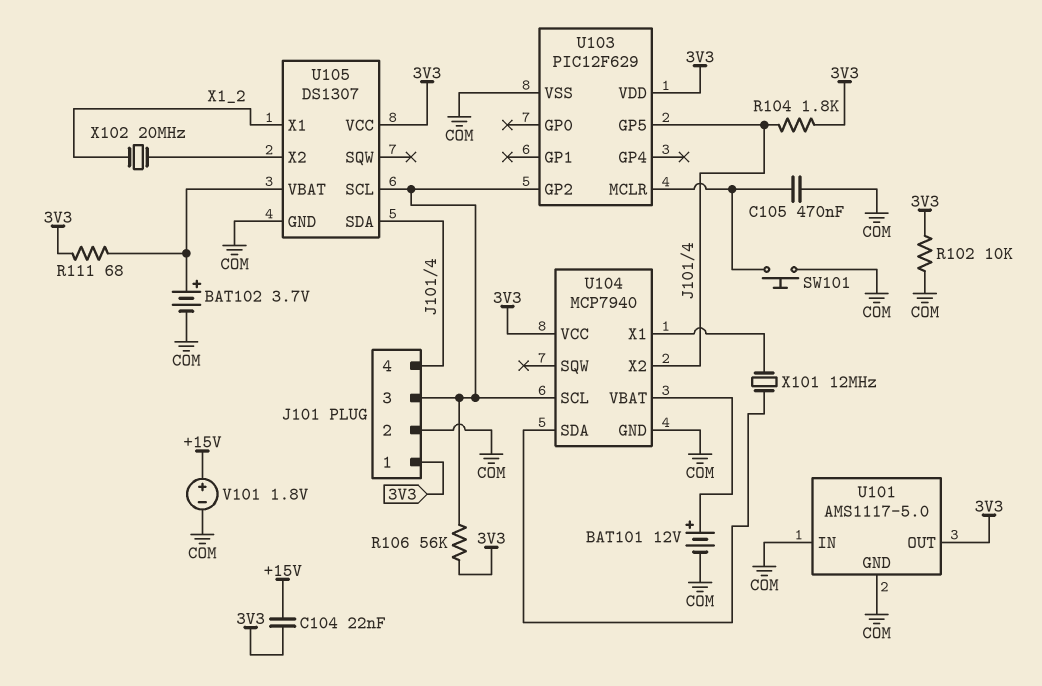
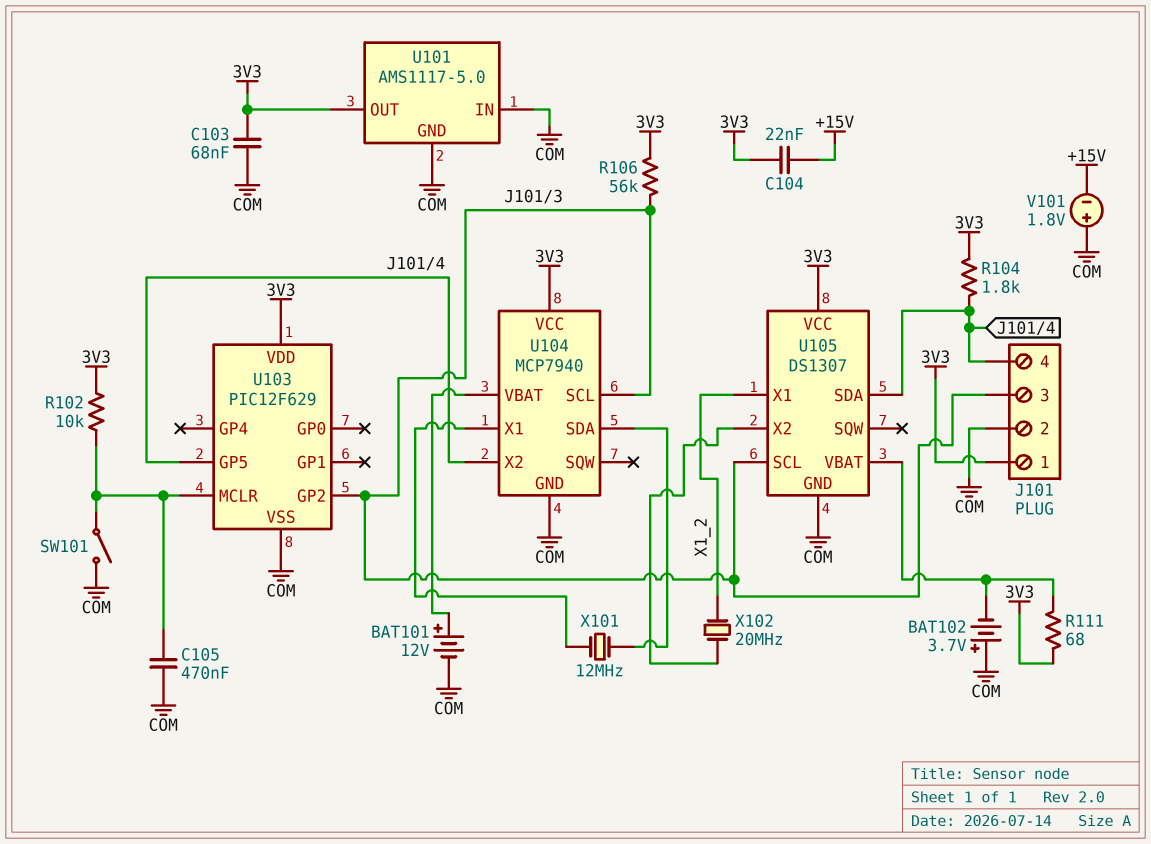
BAT102: 3.7V (plus U105/VBAT, minus COM) -> 3.7V (plus COM, minus U105/VBAT)
C103: none -> 68nF (3V3, COM)
R102: 10k (3V3, COM) -> 10k (3V3, U103/MCLR)
SW101: button (COM, U103/MCLR) -> switch (COM, U103/MCLR)
V101: 1.8V (plus +15V, minus COM) -> 1.8V (plus COM, minus +15V)

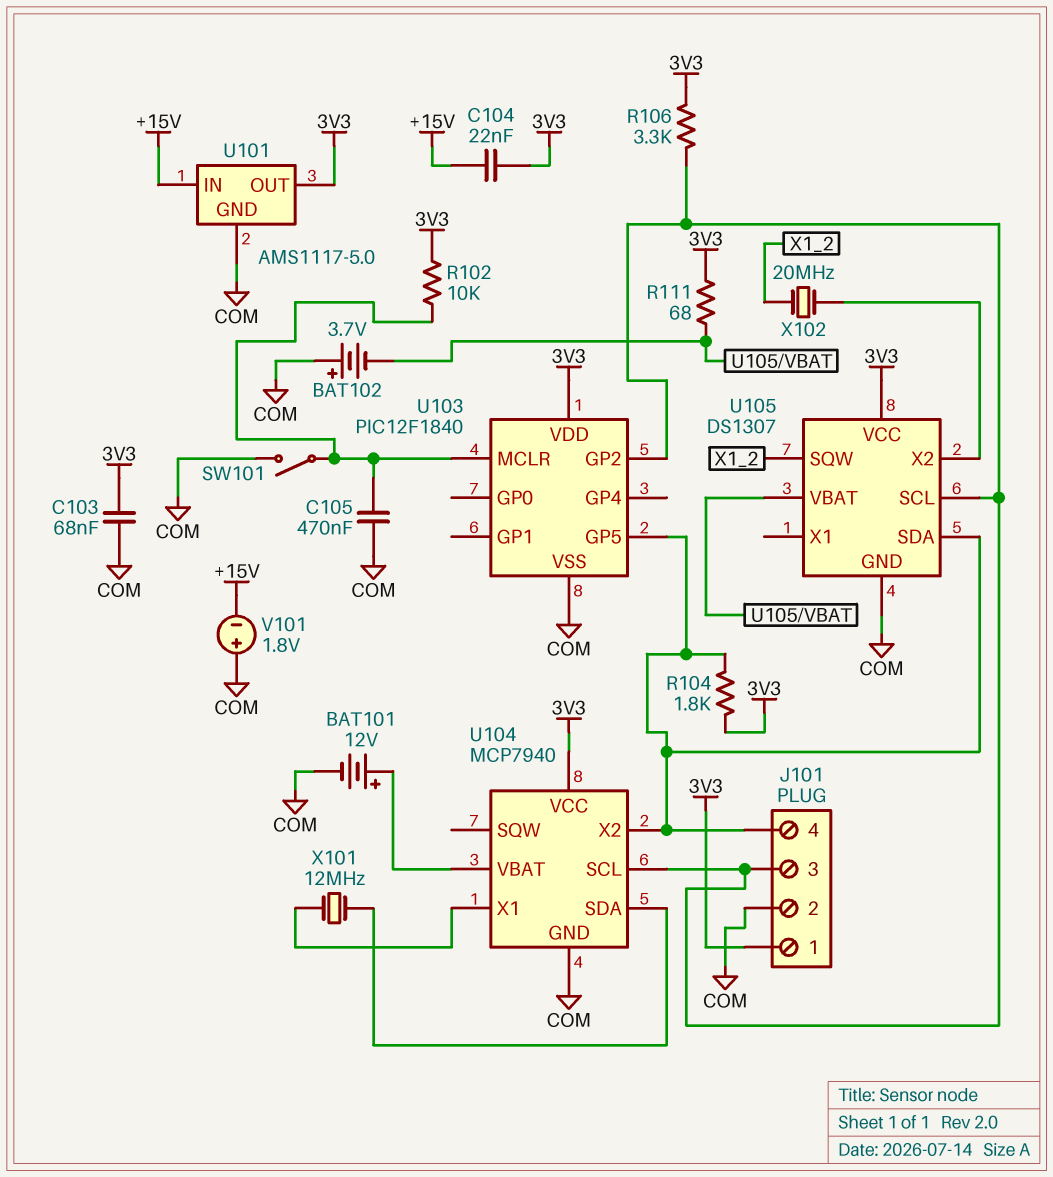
R106: 56k (3V3, J101/3) -> 3.3k (3V3, J101/3)
U101 pin IN: COM -> +15V
U103: PIC12F629 -> PIC12F1840
U105 pin SQW: none -> X1_2
U105 pin X1: X1_2 -> none

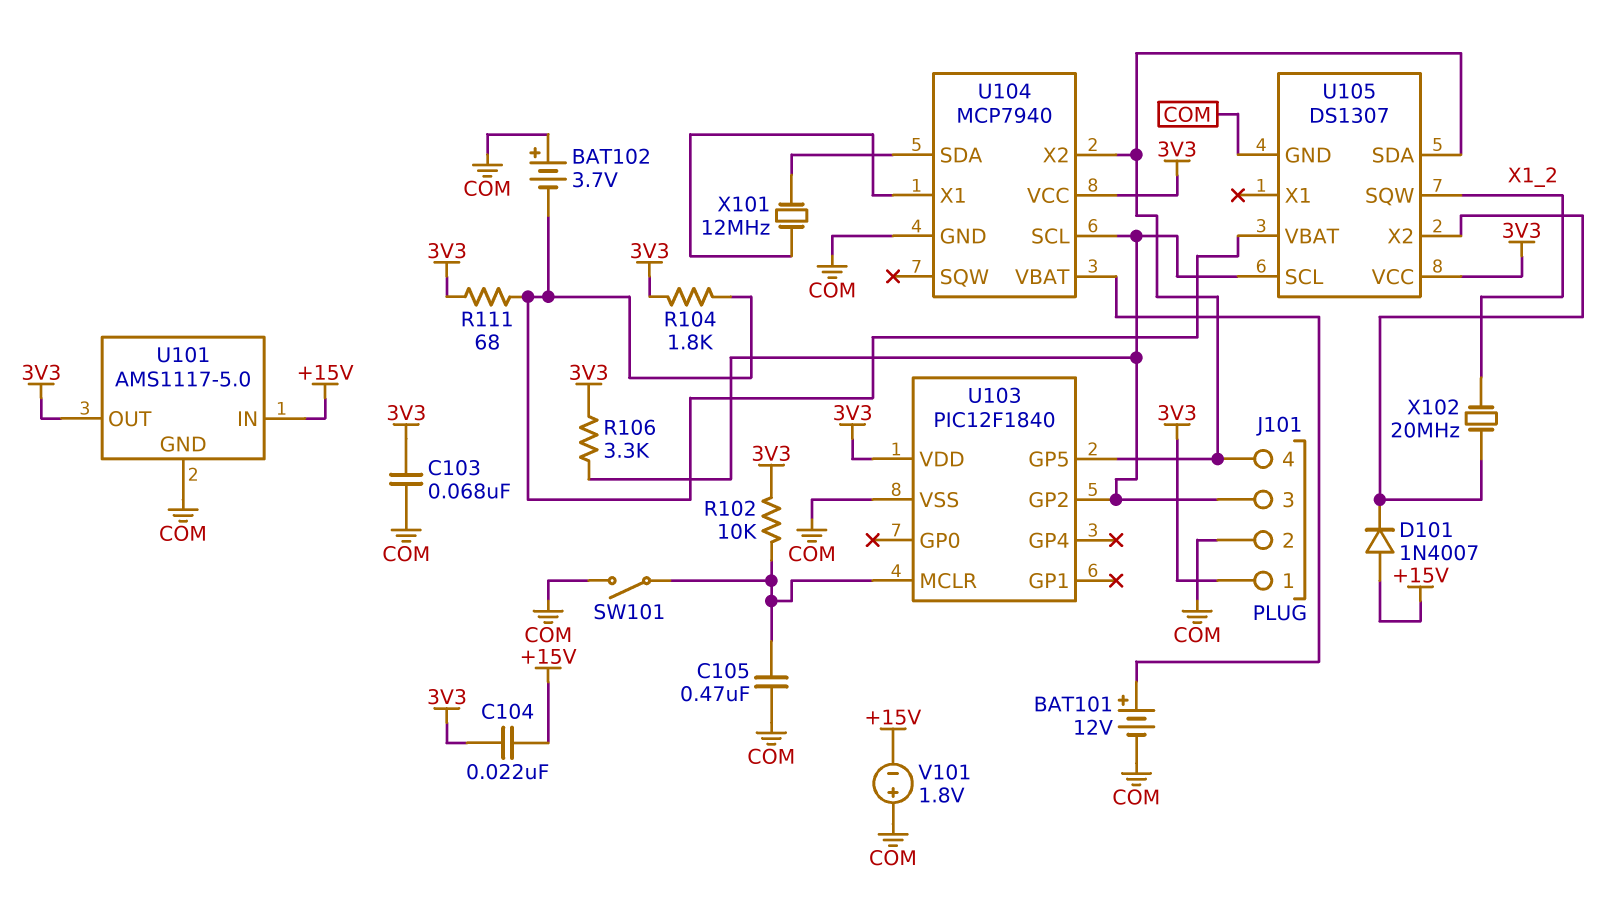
D101: none -> diode 1N4007 (A +15V, K U105/X2)
R104: 1.8k (3V3, J101/4) -> 1.8k (3V3, U105/VBAT)

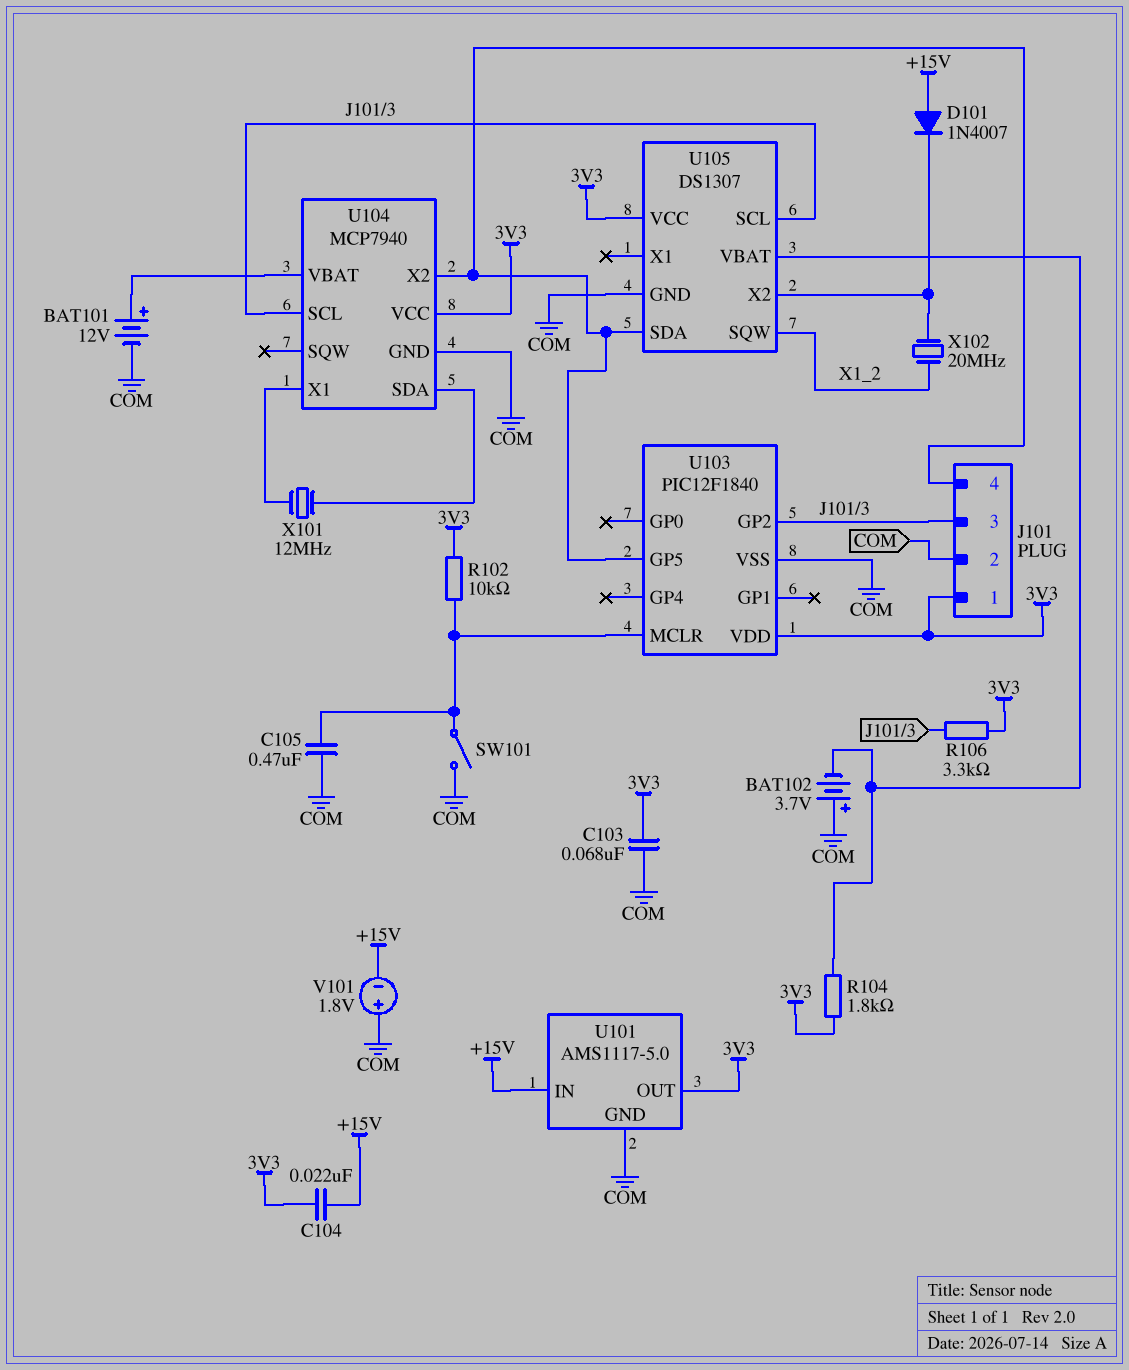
R111: 68 (3V3, U105/VBAT) -> none

